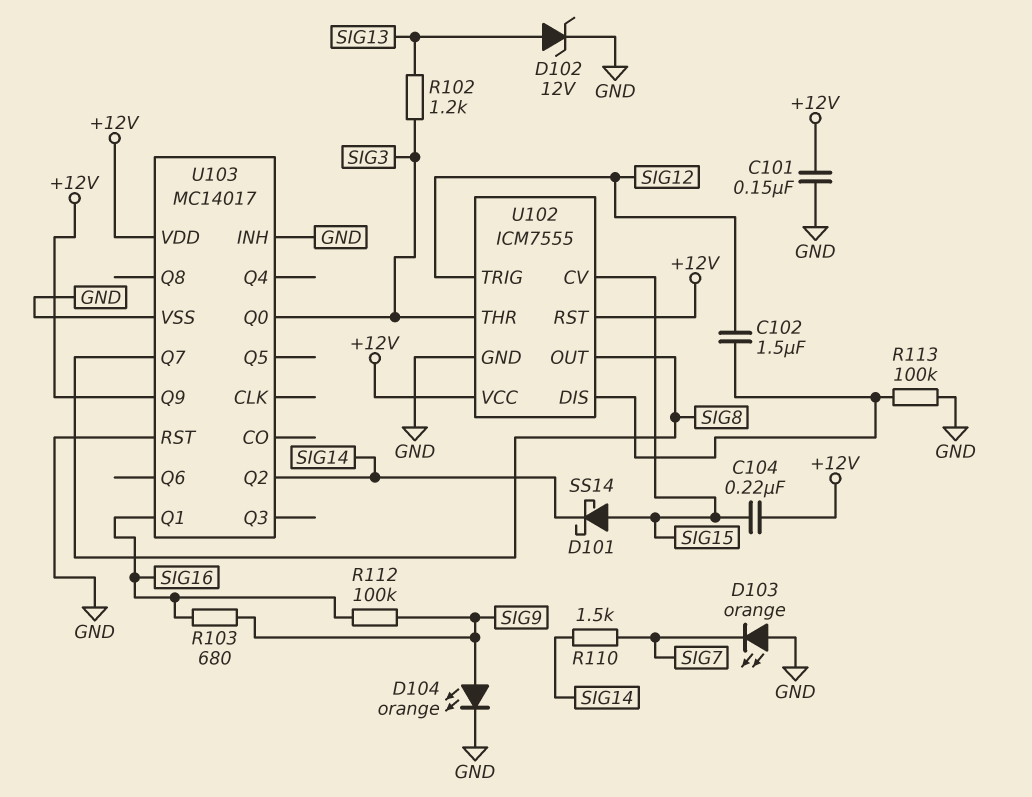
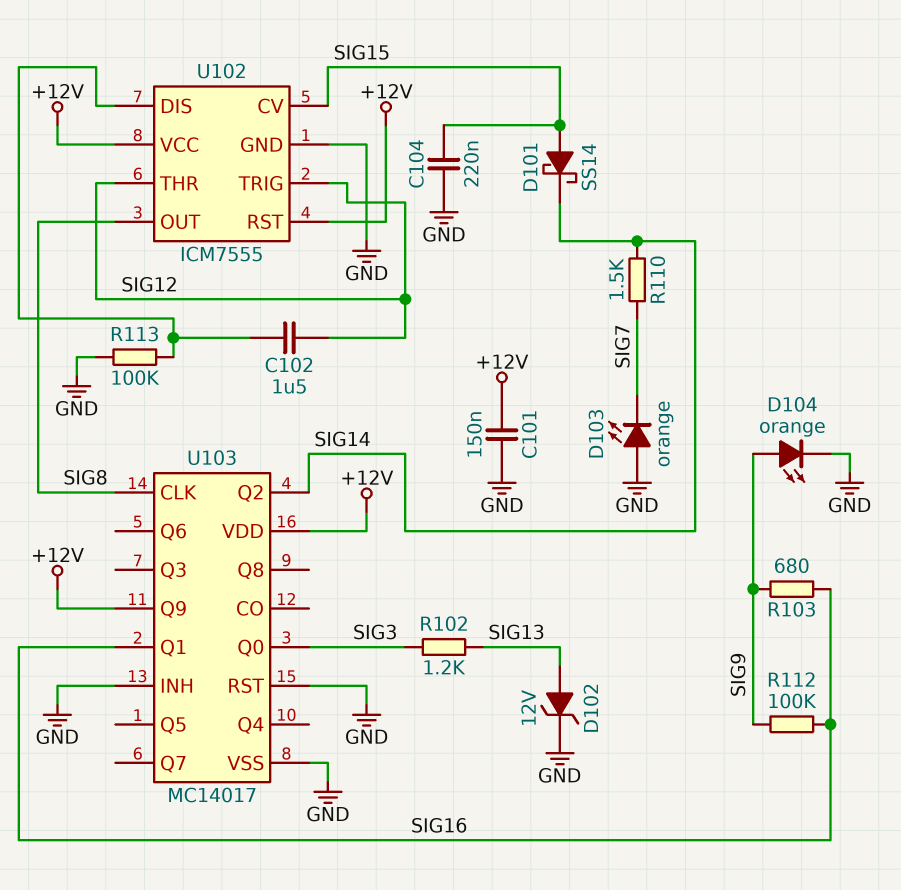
C104: 220nF (+12V, SIG15) -> 220nF (GND, SIG15)
U102 pin THR: SIG3 -> SIG12
U103 pin CLK: none -> SIG8
U103 pin Q7: SIG8 -> none

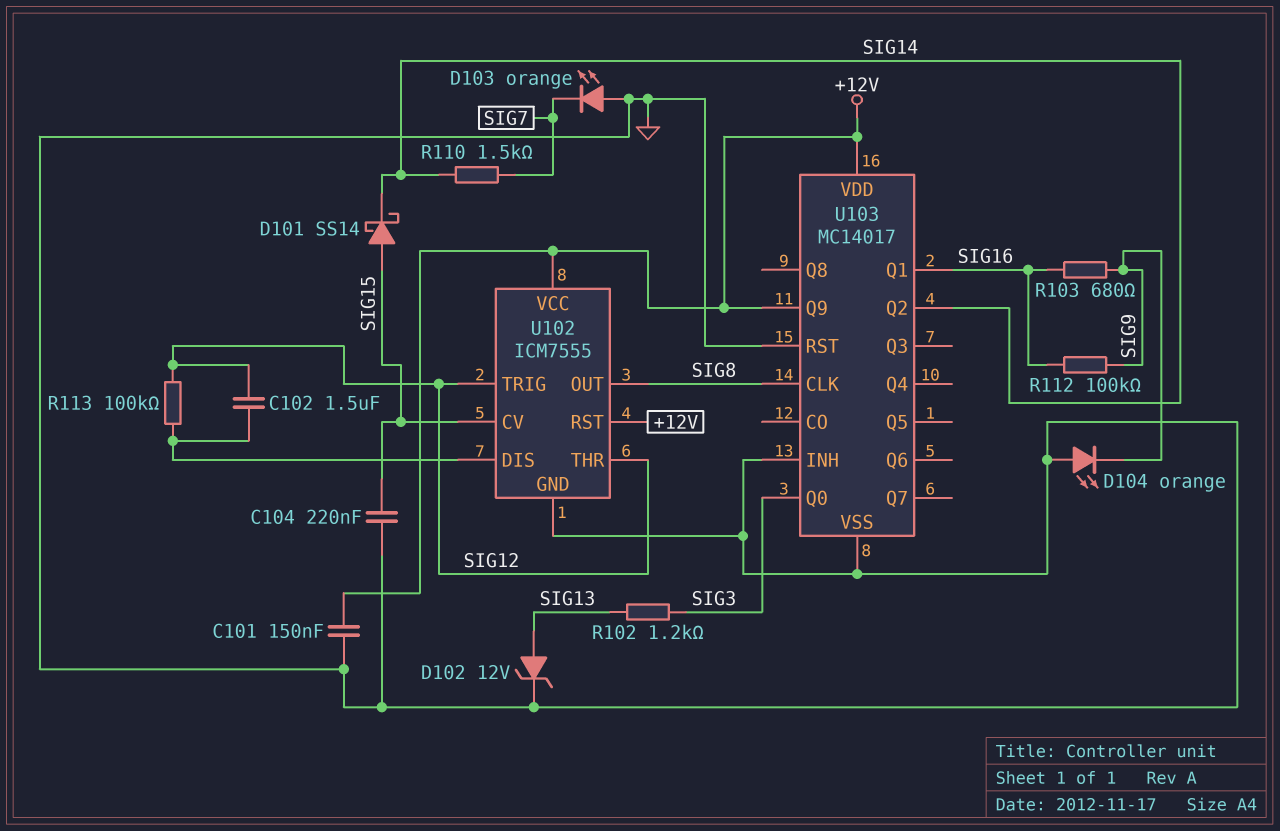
D104: LED orange (A SIG9, K GND) -> LED orange (A GND, K SIG9)
R113: 100k (GND, U102/DIS) -> 100k (SIG12, U102/DIS)

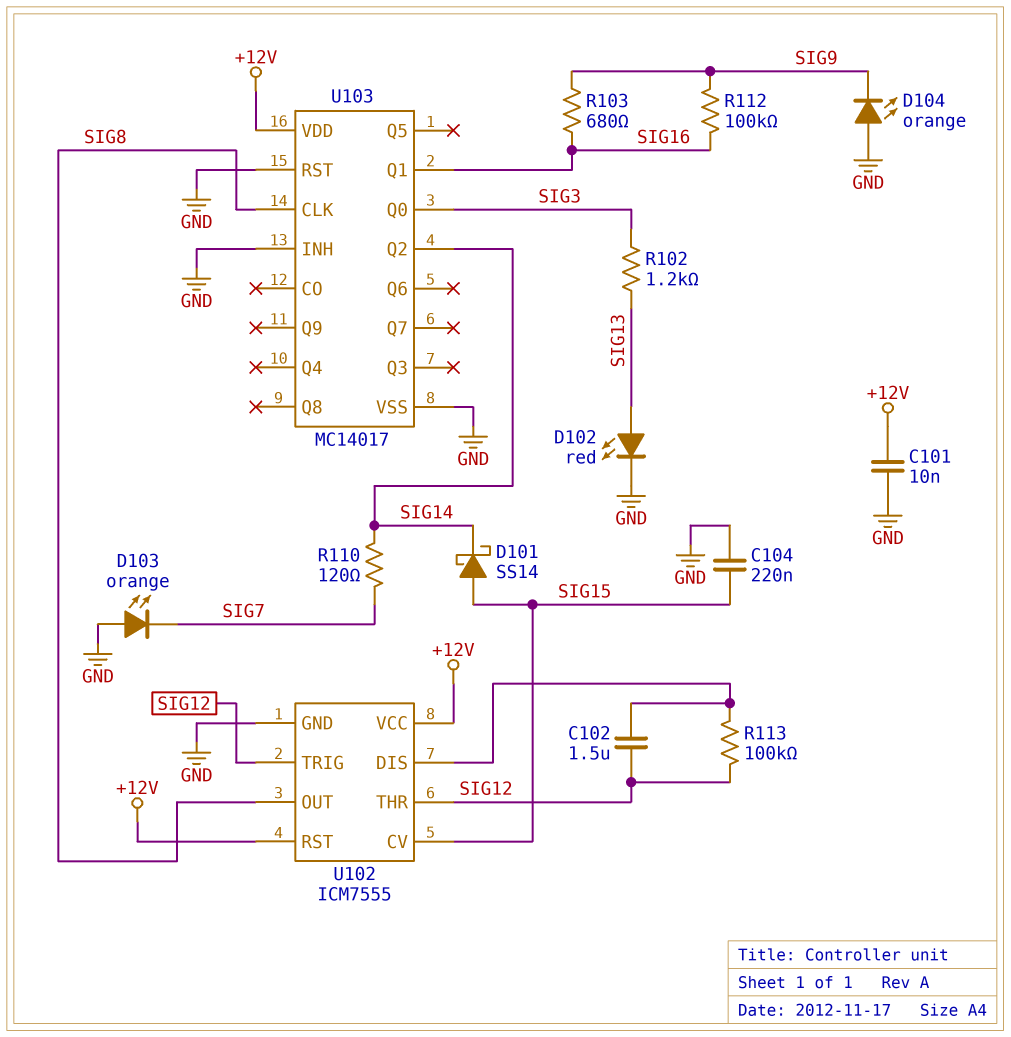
C101: 150nF (+12V, GND) -> 10nF (+12V, GND)
D102: zener 12V (A SIG13, K GND) -> LED red (A SIG13, K GND)
R110: 1.5k (SIG7, SIG14) -> 120 (SIG7, SIG14)
U103 pin Q9: +12V -> none

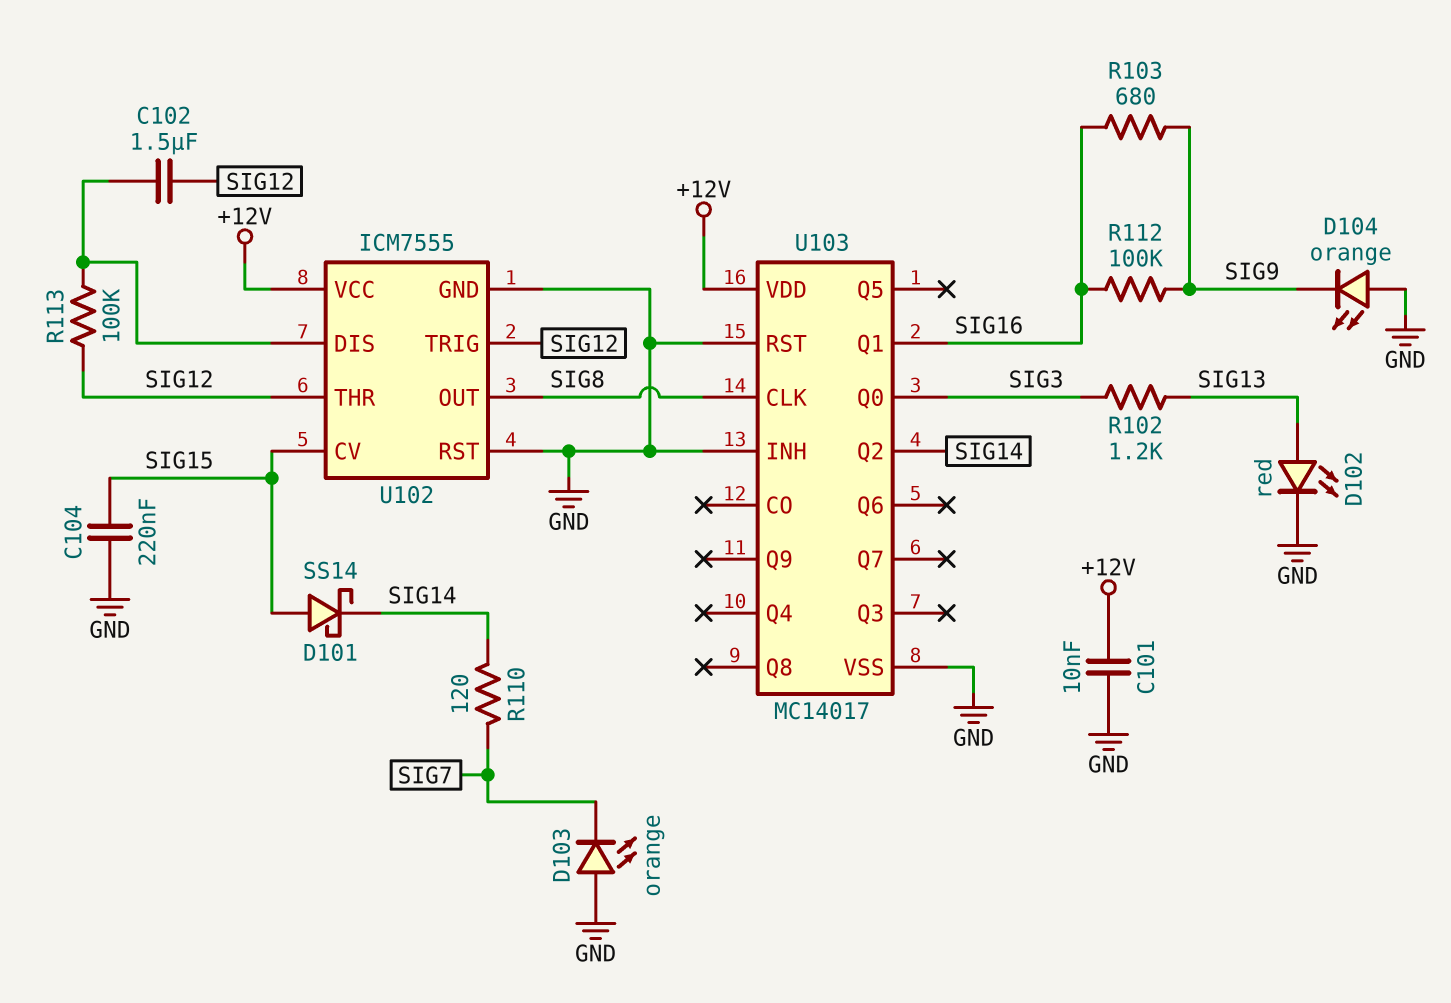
U102 pin RST: +12V -> GND

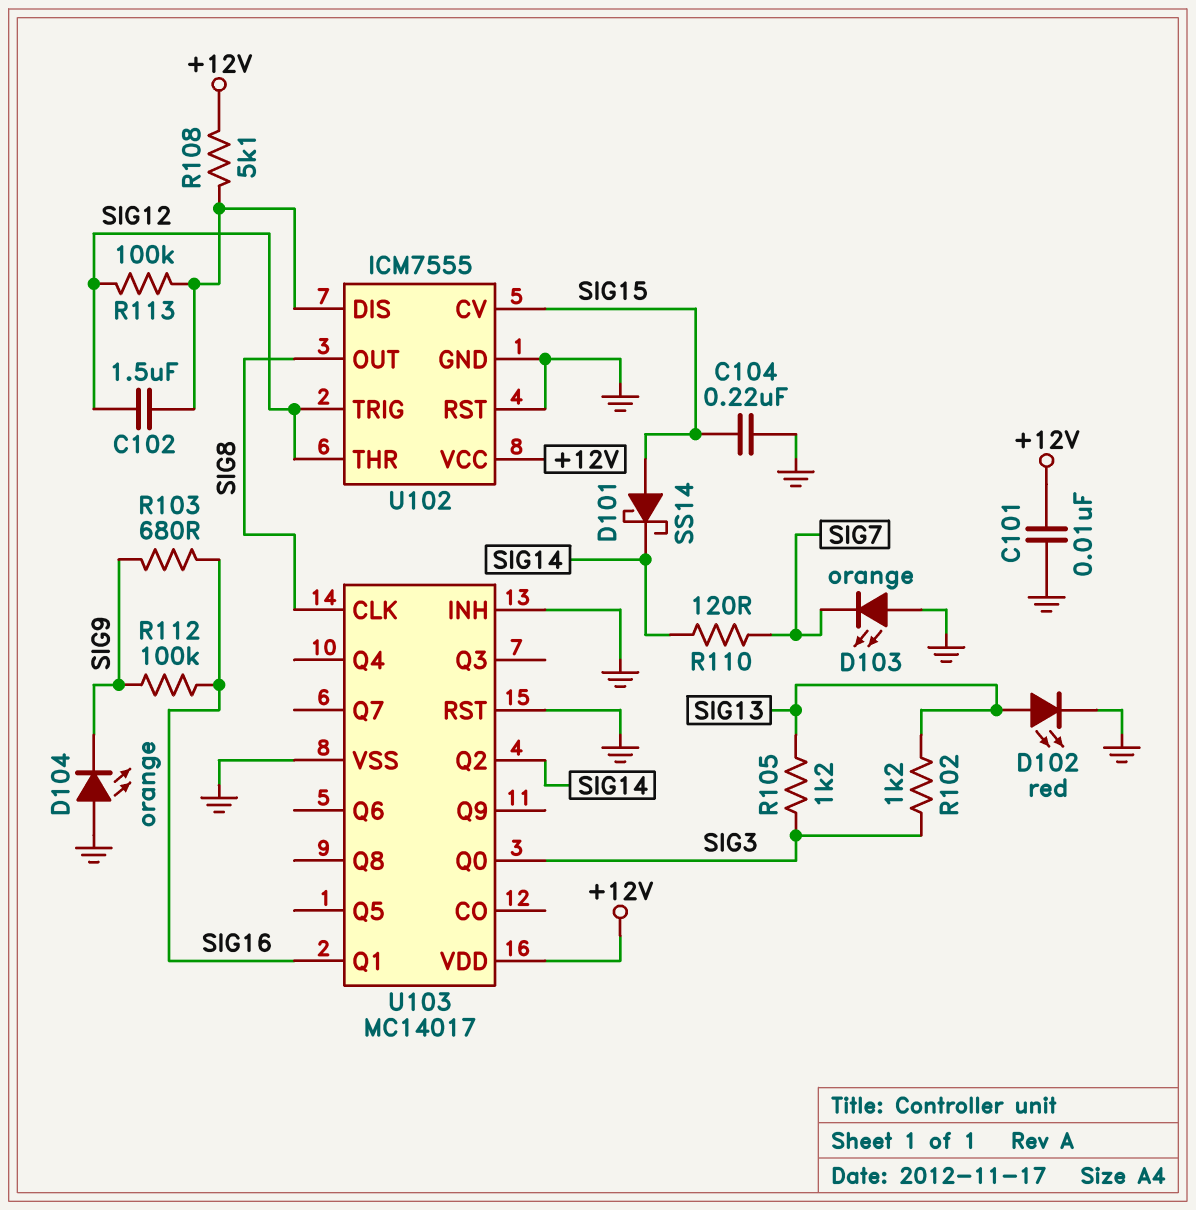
R105: none -> 1.2k (SIG3, SIG13)
R108: none -> 5.1k (+12V, U102/DIS)

